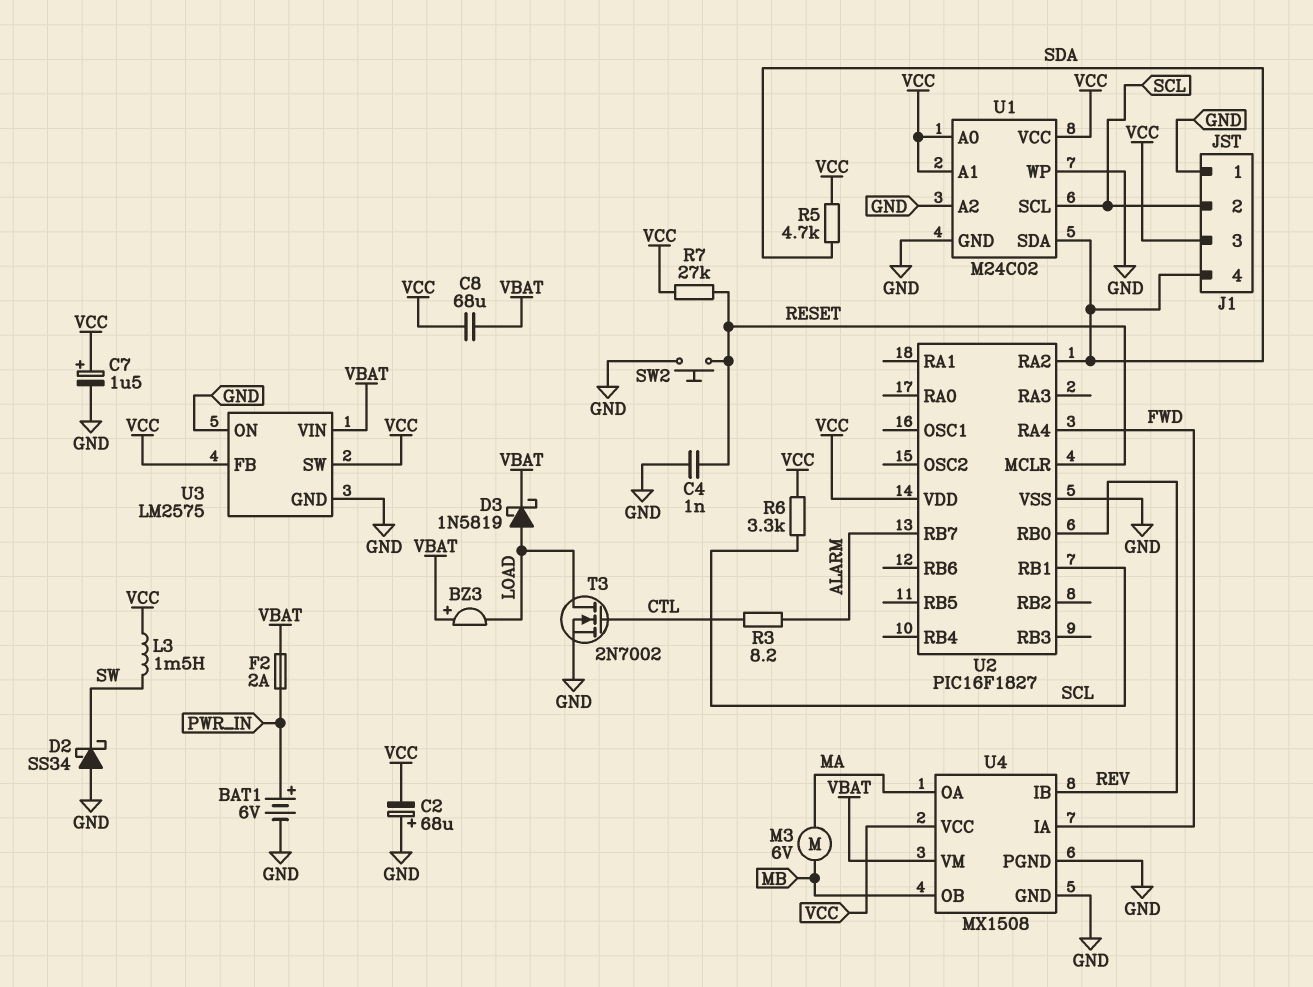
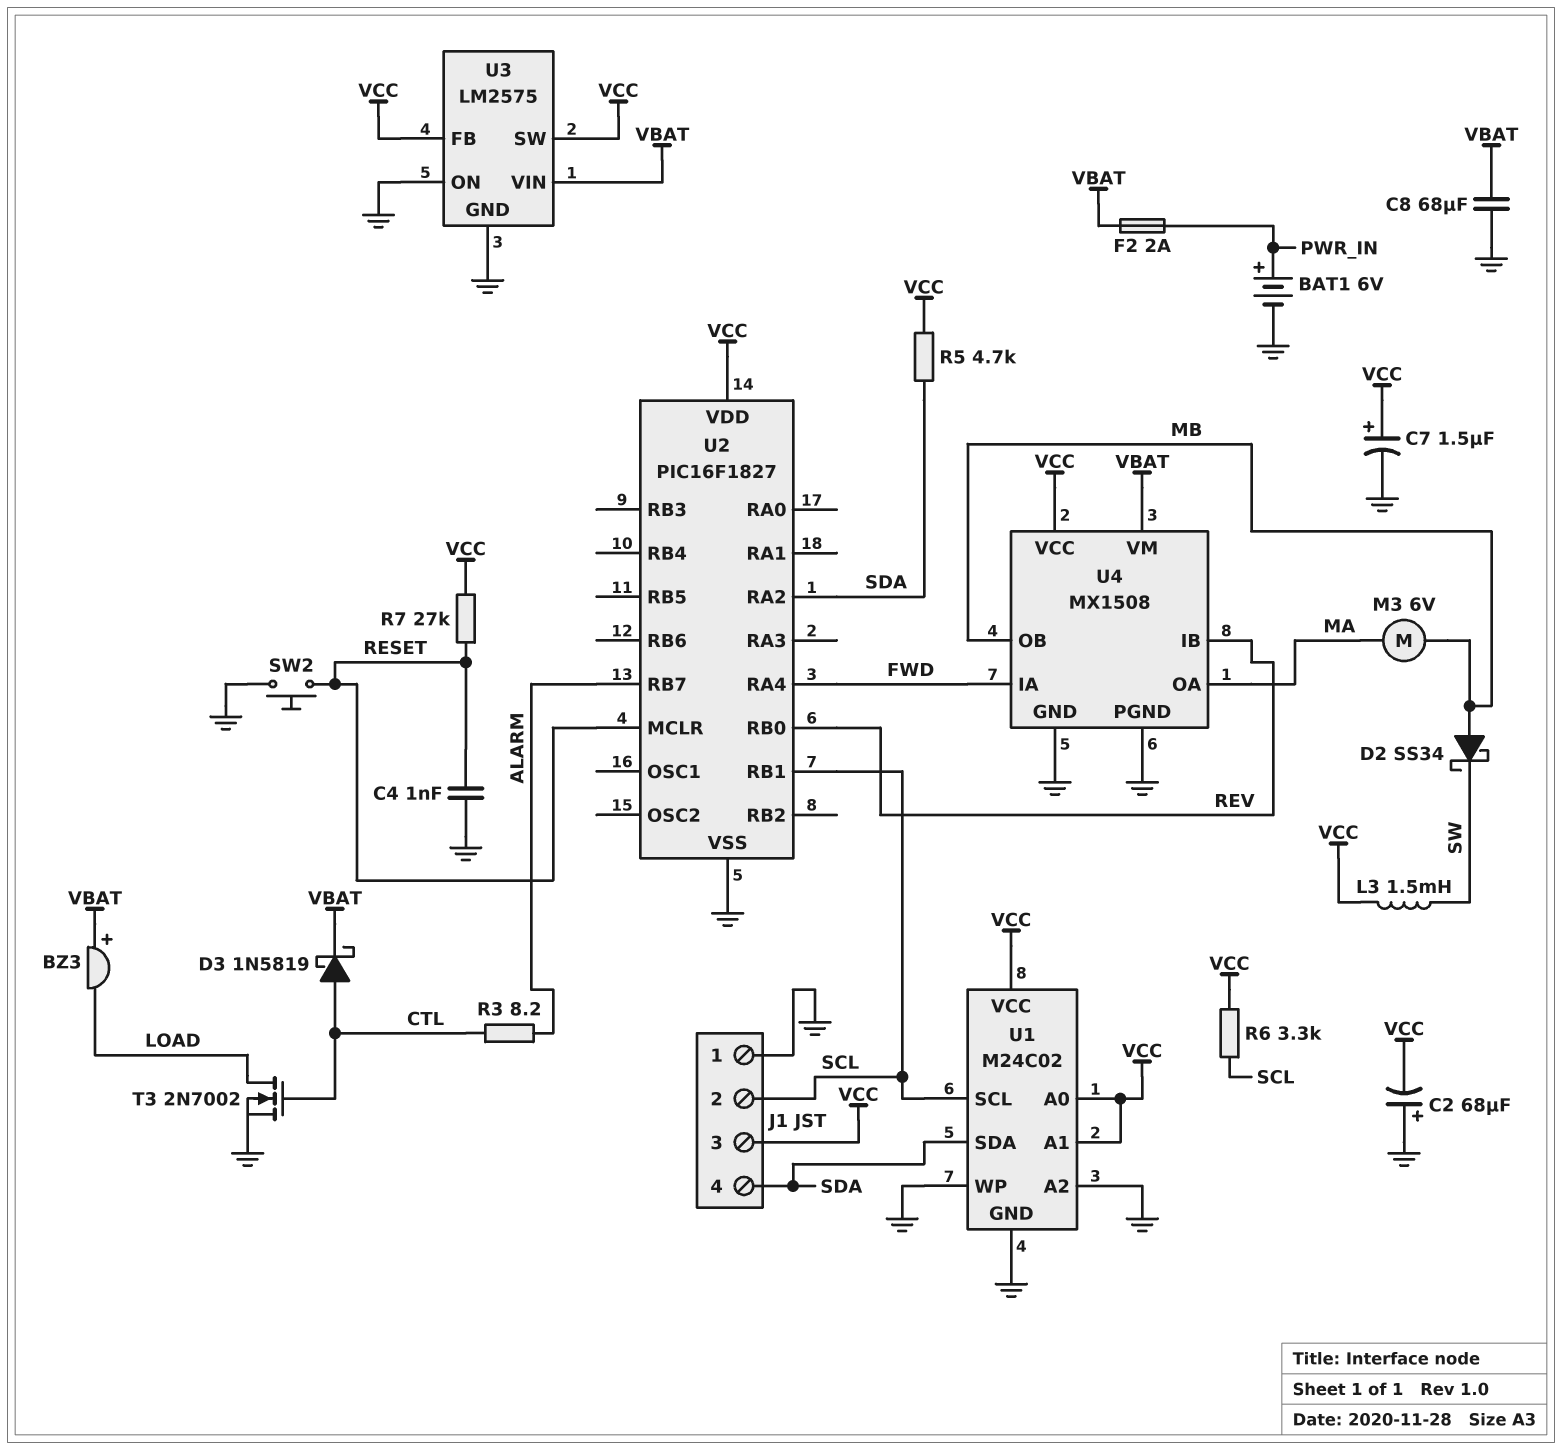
C8: 68uF (VBAT, VCC) -> 68uF (GND, VBAT)
D2: schottky SS34 (A GND, K SW) -> schottky SS34 (A MB, K SW)
D3: schottky 1N5819 (A LOAD, K VBAT) -> schottky 1N5819 (A CTL, K VBAT)

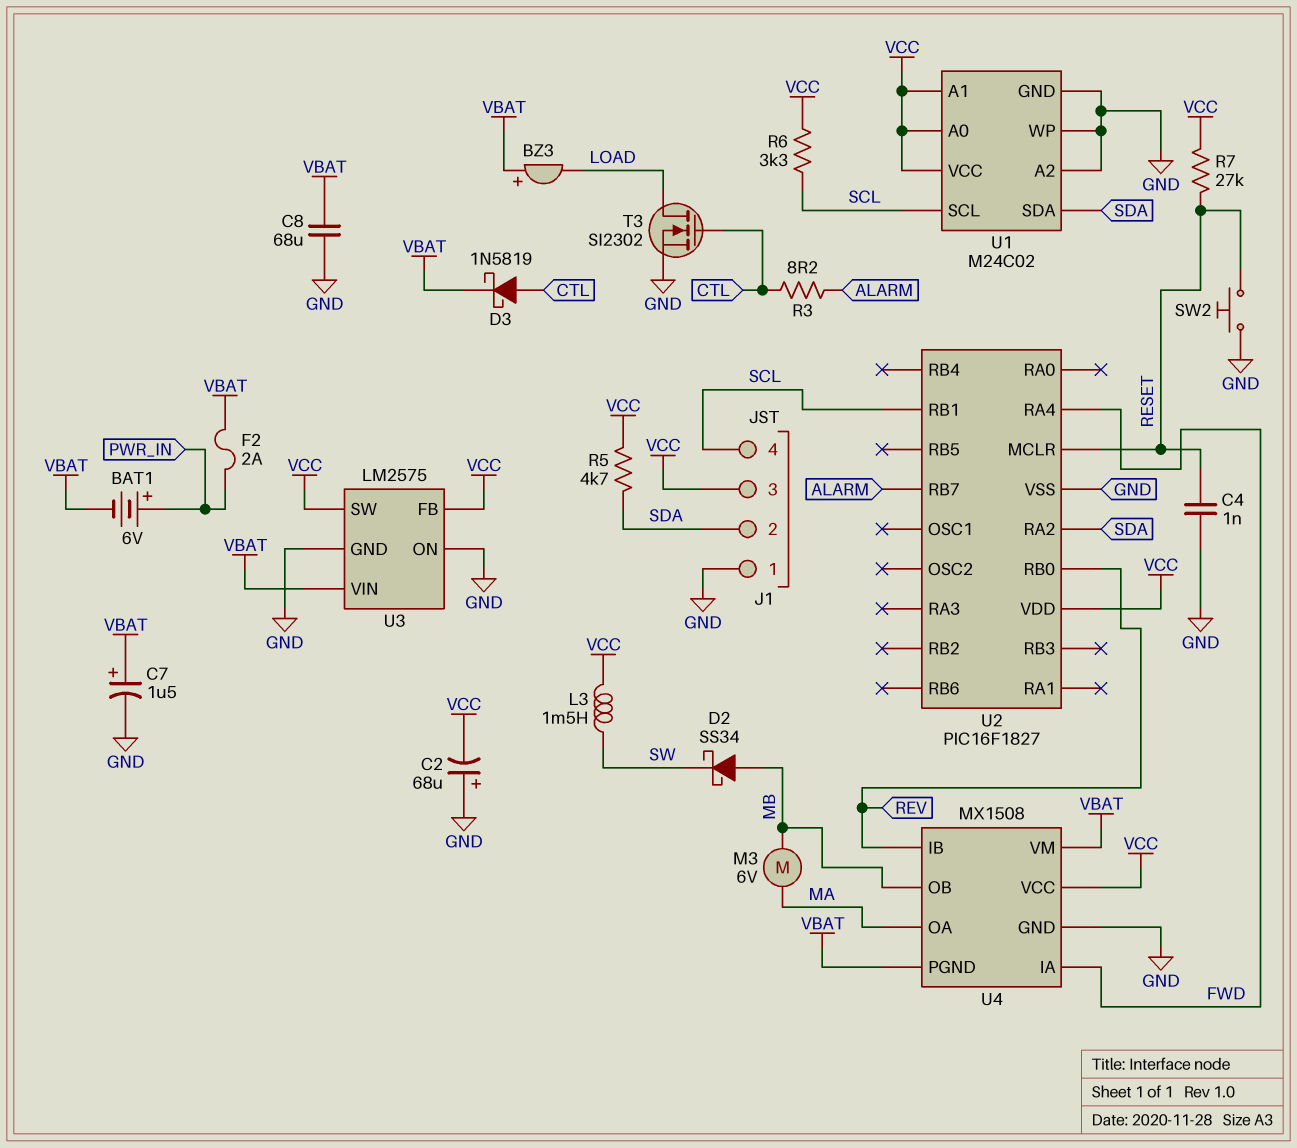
BAT1: 6V (plus PWR_IN, minus GND) -> 6V (plus PWR_IN, minus VBAT)
C7: 1.5uF (plus VCC, minus GND) -> 1.5uF (plus VBAT, minus GND)
J1 pin 2: SCL -> SDA
J1 pin 4: SDA -> SCL
T3: NMOS 2N7002 (G CTL, D LOAD, S GND) -> NMOS SI2302 (G CTL, D LOAD, S GND)
U4 pin PGND: GND -> VBAT

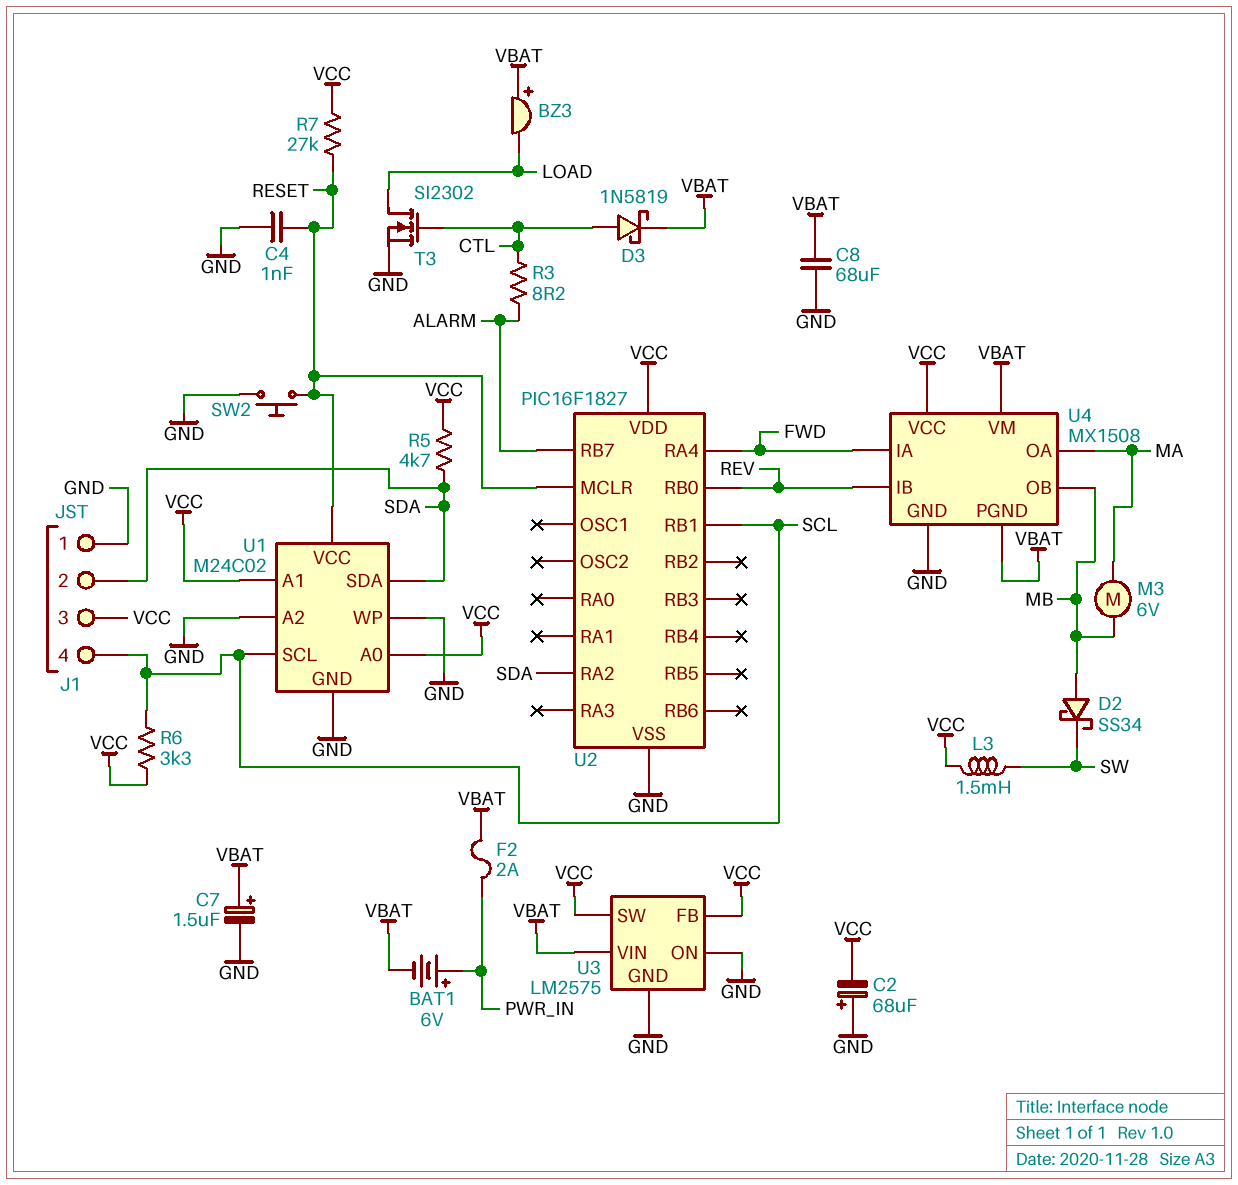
U1 pin VCC: VCC -> RESET

